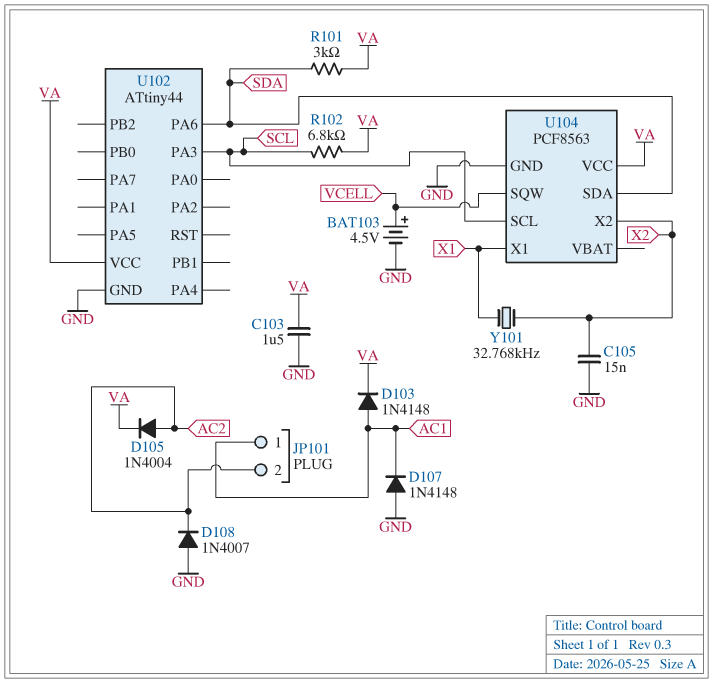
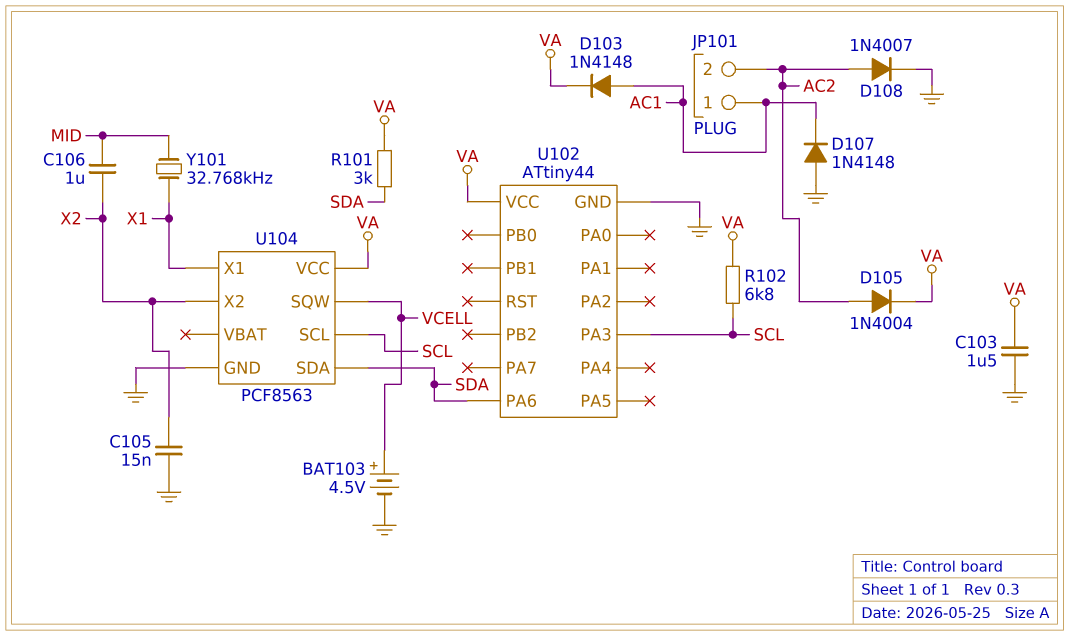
C106: none -> 1uF (MID, X2)
D108: diode 1N4007 (A GND, K AC2) -> diode 1N4007 (A AC2, K GND)
Y101: 32.768kHz (X1, X2) -> 32.768kHz (MID, X1)

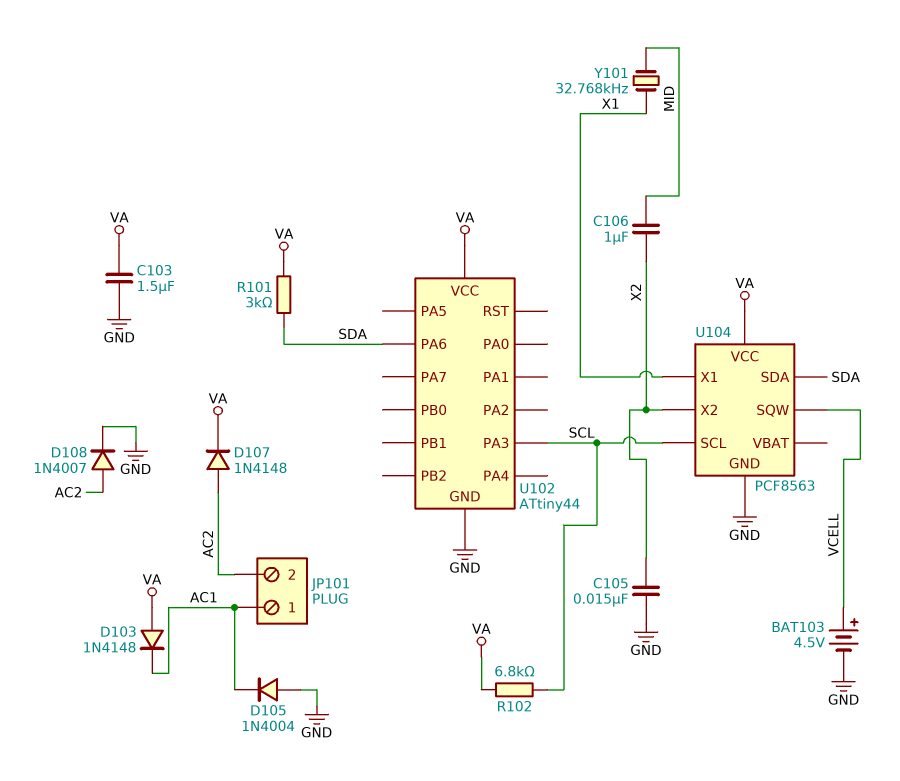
D103: diode 1N4148 (A AC1, K VA) -> diode 1N4148 (A VA, K AC1)
D105: diode 1N4004 (A AC2, K VA) -> diode 1N4004 (A GND, K AC1)
D107: diode 1N4148 (A GND, K AC1) -> diode 1N4148 (A AC2, K VA)

